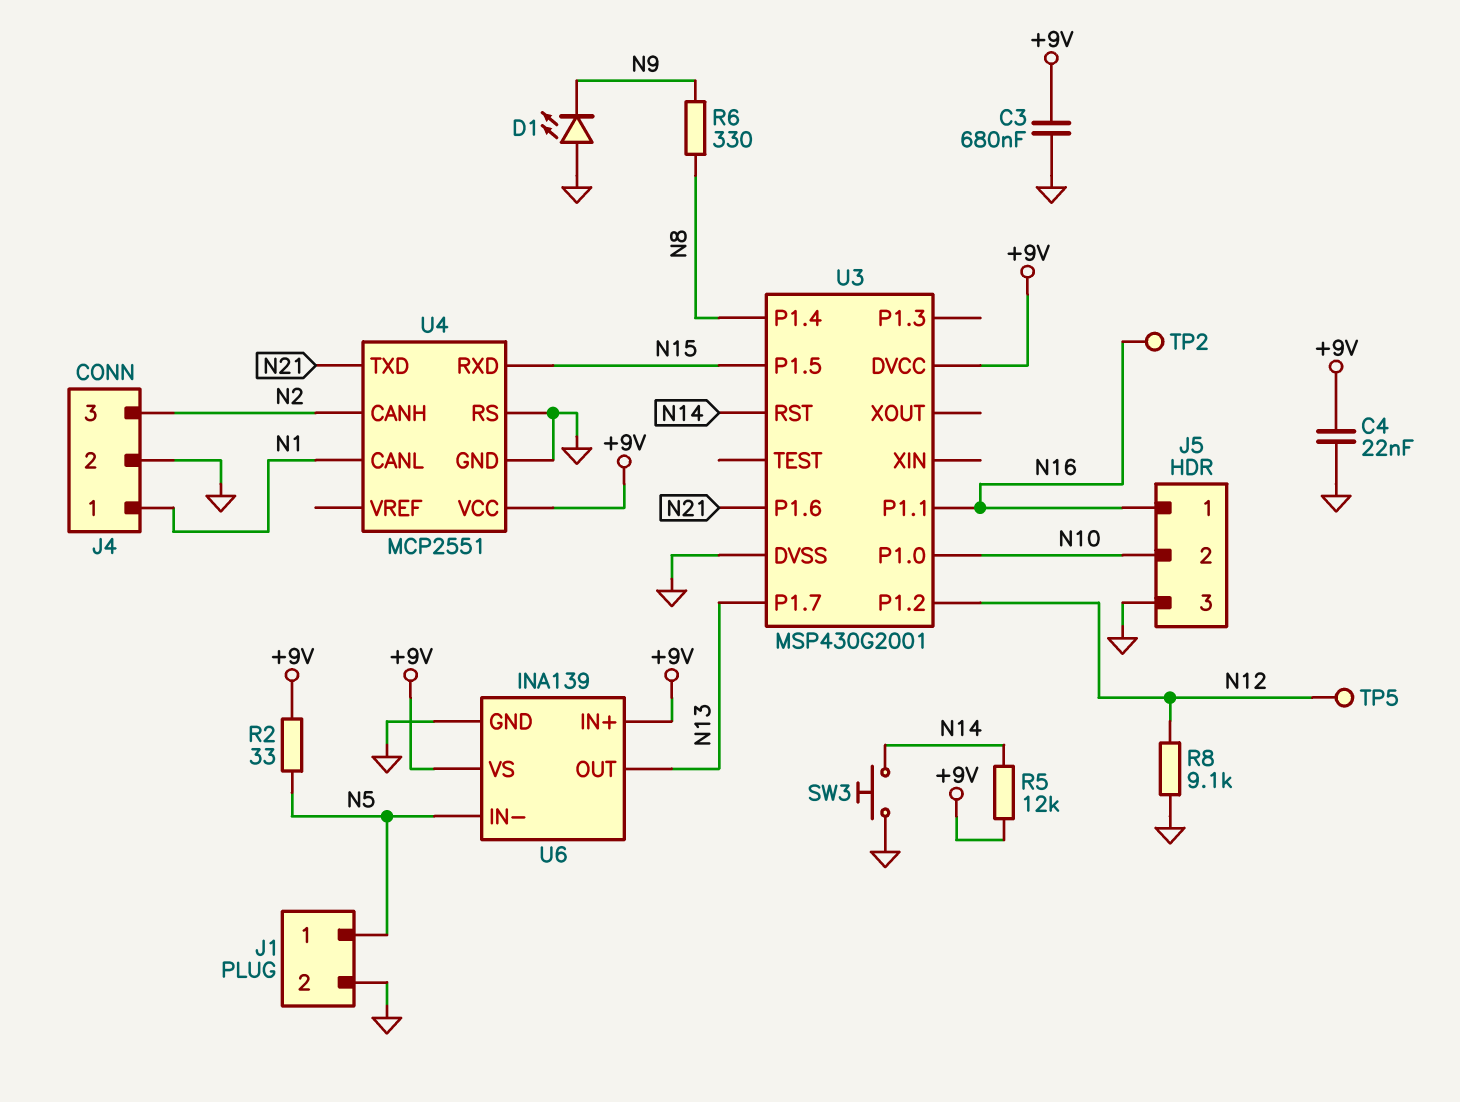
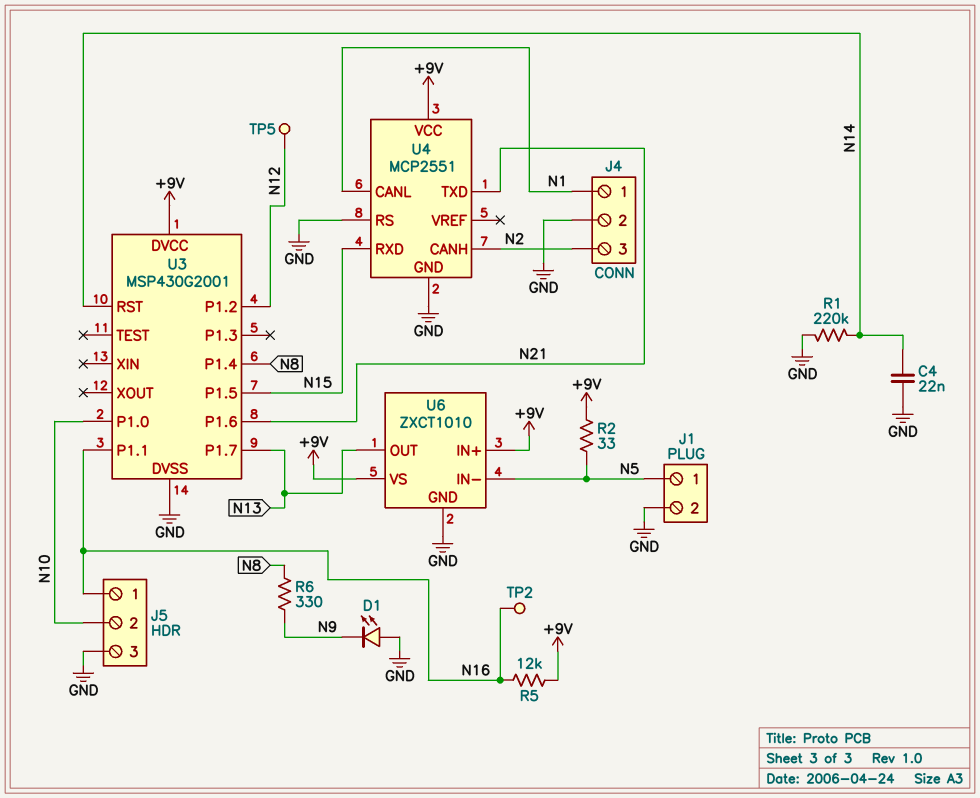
C3: 680nF (+9V, GND) -> none
C4: 22nF (+9V, GND) -> 22nF (GND, N14)
R1: none -> 220k (GND, N14)
R5: 12k (+9V, N14) -> 12k (+9V, N16)
R8: 9.1k (GND, N12) -> none
SW3: button (GND, N14) -> none
U6: INA139 -> ZXCT1010

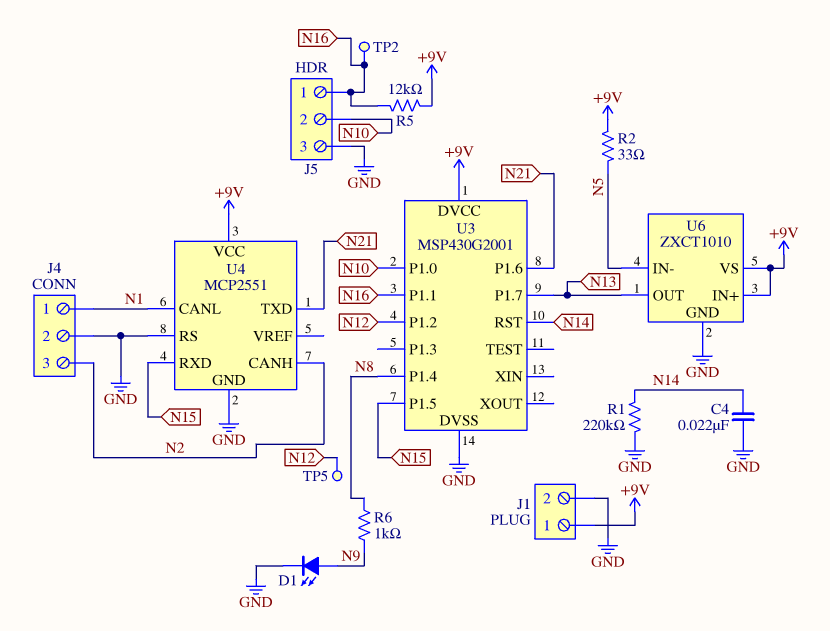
D1: LED (A GND, K N9) -> LED (A N9, K GND)
J1 pin 1: N5 -> +9V
R6: 330 (N8, N9) -> 1k (N8, N9)

